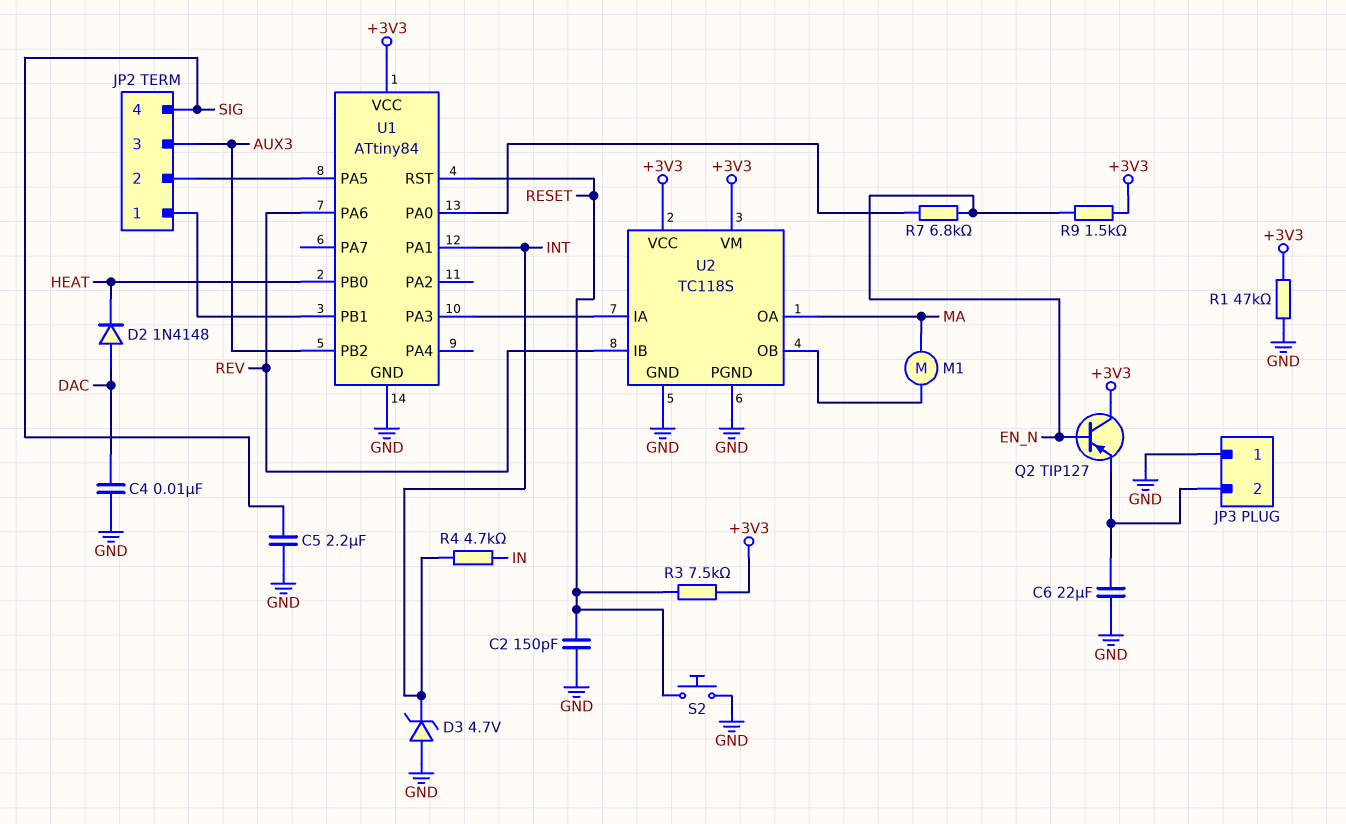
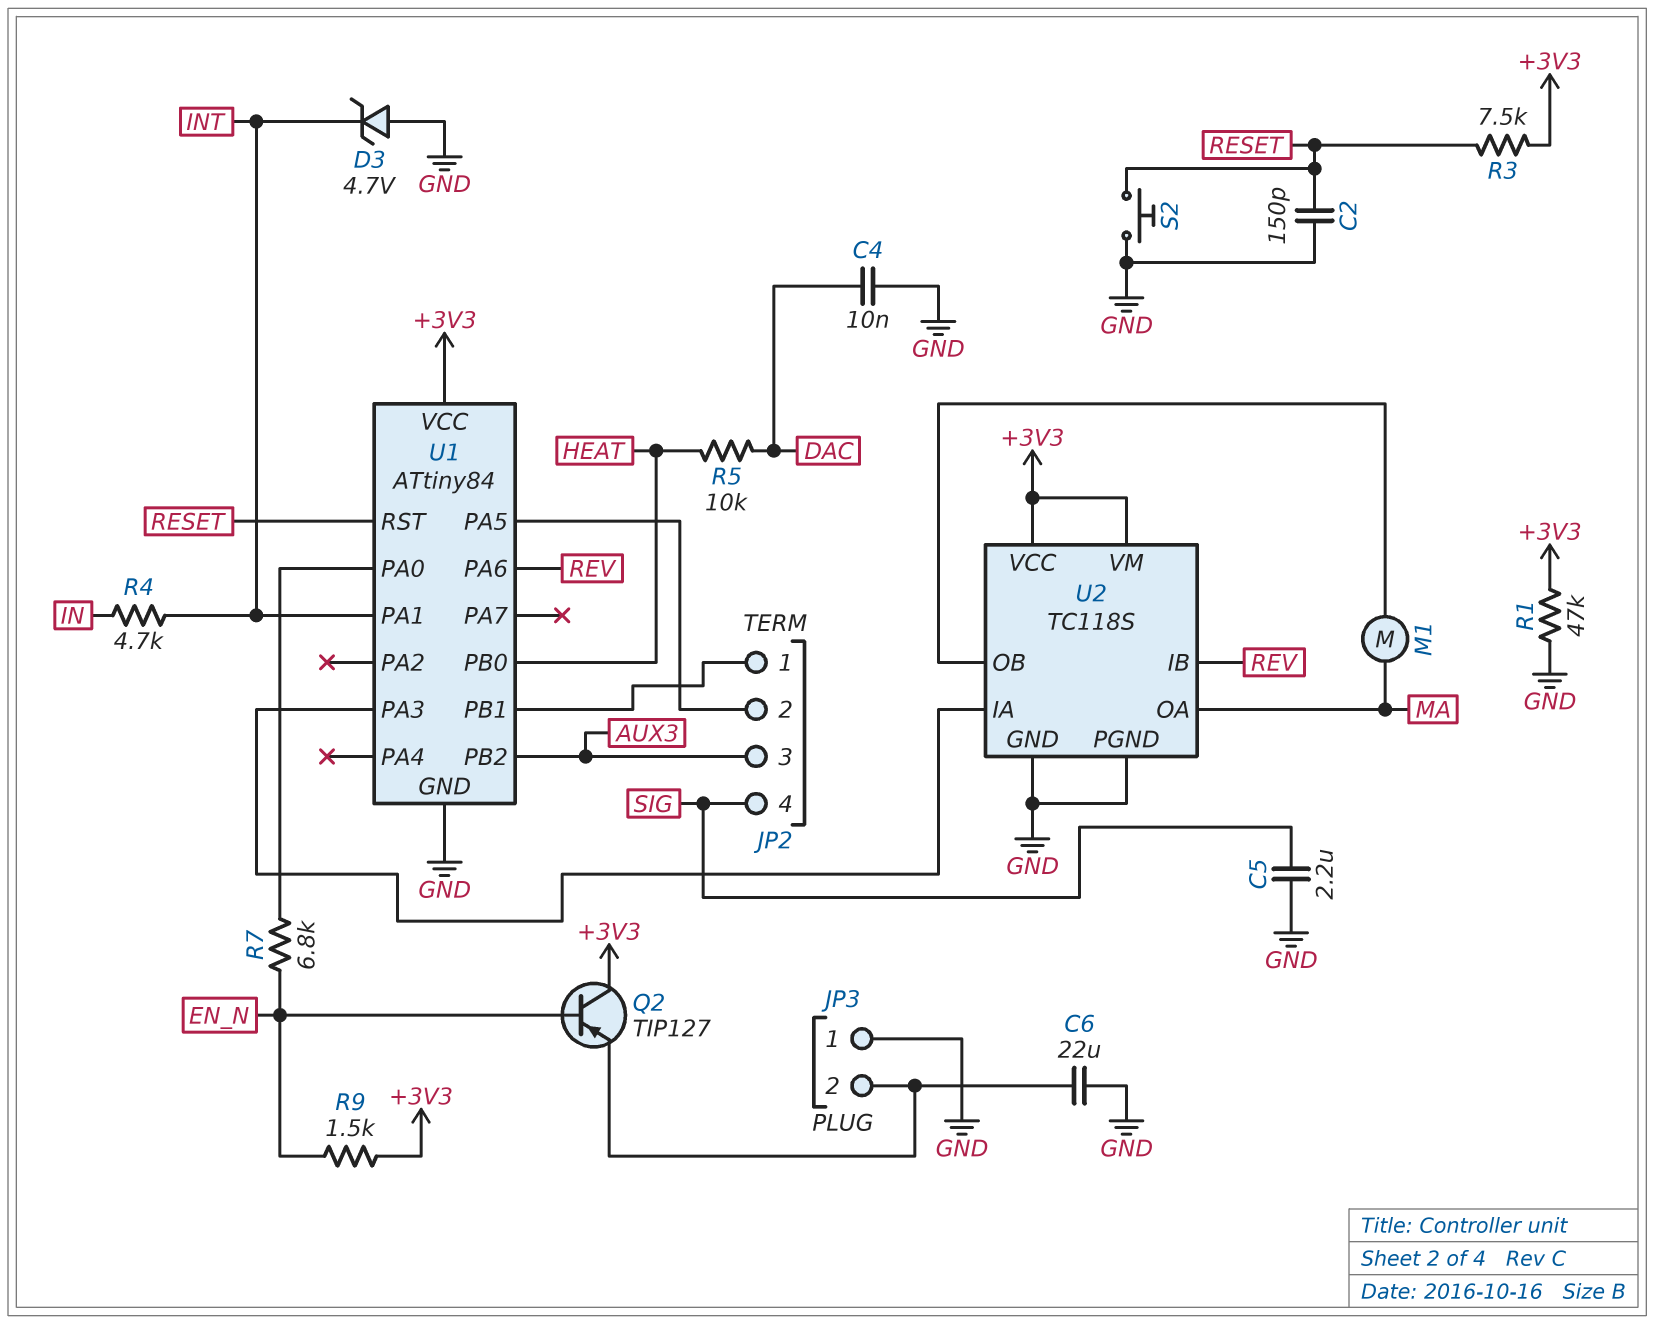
D2: diode 1N4148 (A DAC, K HEAT) -> none
R5: none -> 10k (DAC, HEAT)

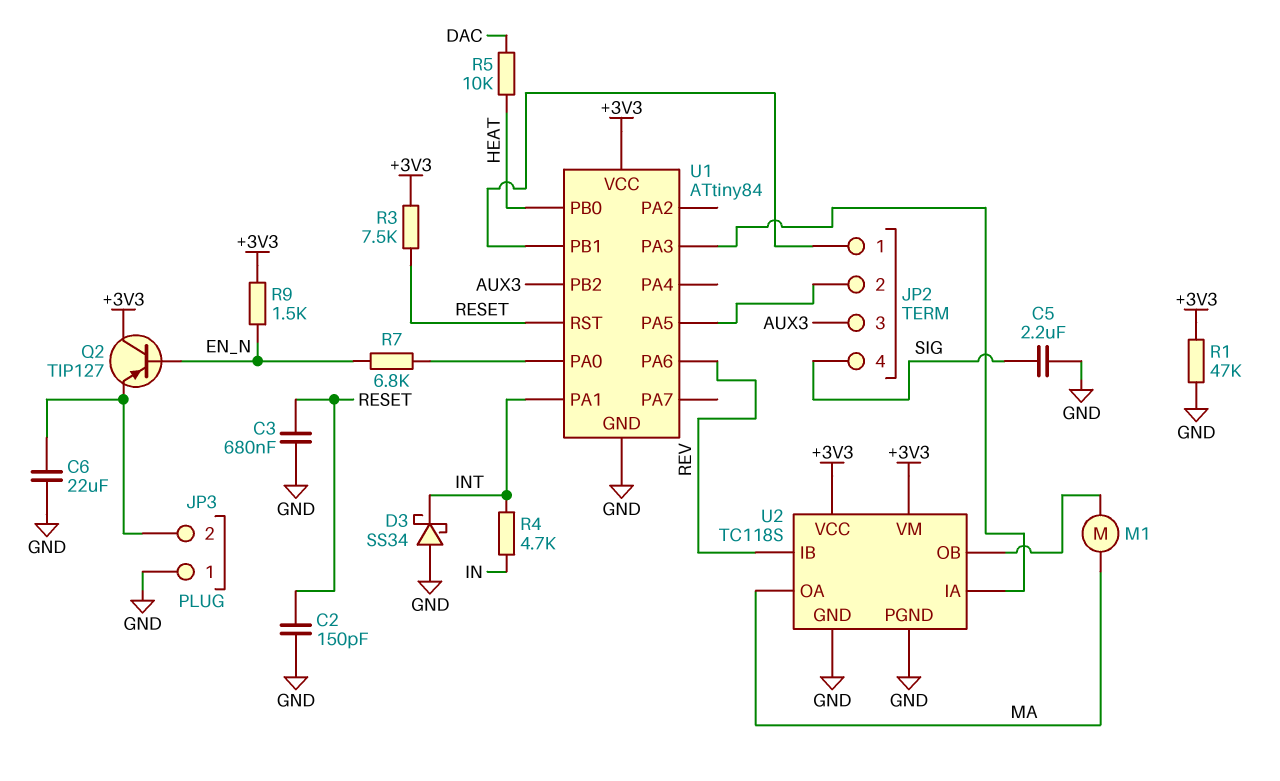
C3: none -> 680nF (GND, RESET)
C4: 10nF (DAC, GND) -> none
D3: zener 4.7V (A GND, K INT) -> schottky SS34 (A GND, K INT)
S2: button (GND, RESET) -> none

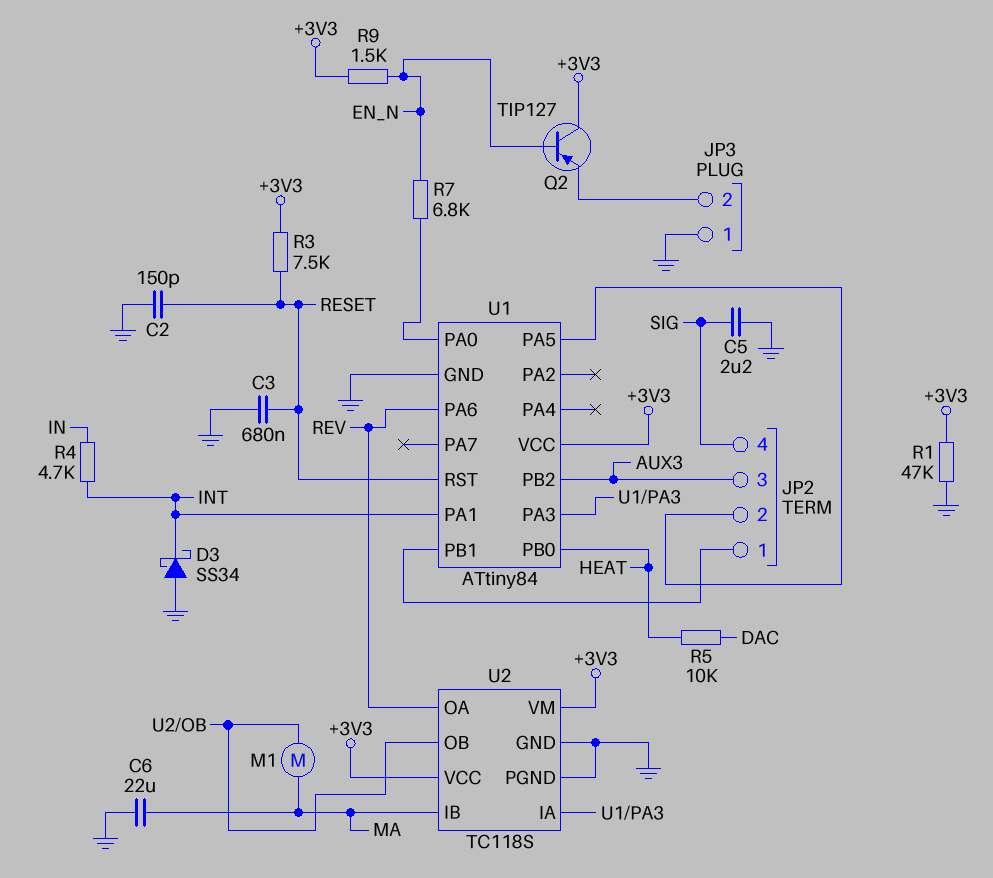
C6: 22uF (GND, JP3/2) -> 22uF (GND, MA)
U2 pin IB: REV -> MA
U2 pin OA: MA -> REV

